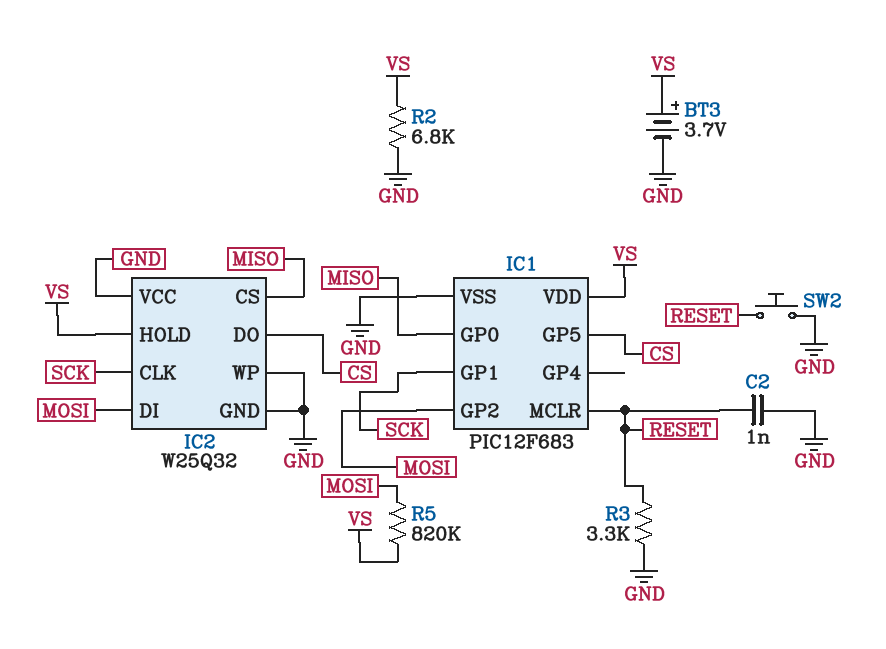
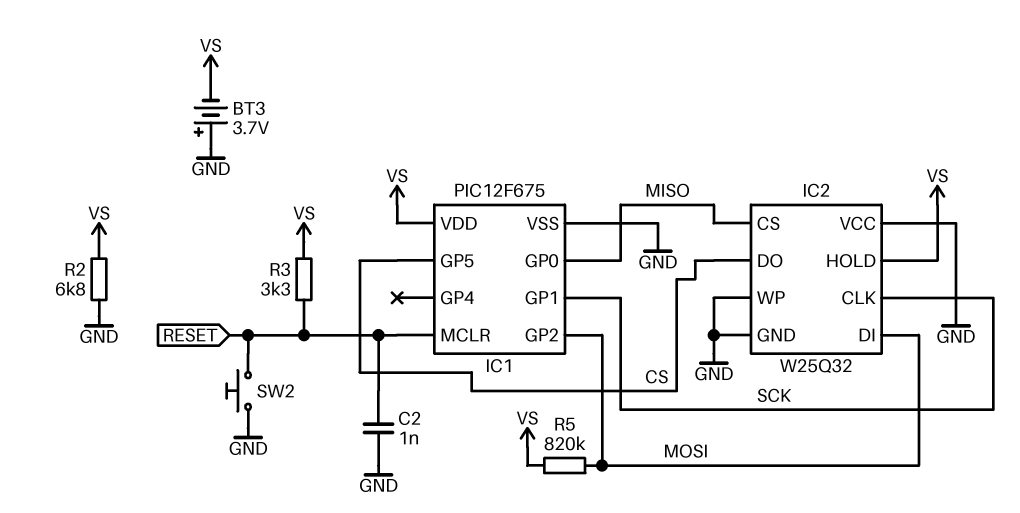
BT3: 3.7V (plus VS, minus GND) -> 3.7V (plus GND, minus VS)
IC1: PIC12F683 -> PIC12F675
R3: 3.3k (GND, RESET) -> 3.3k (RESET, VS)

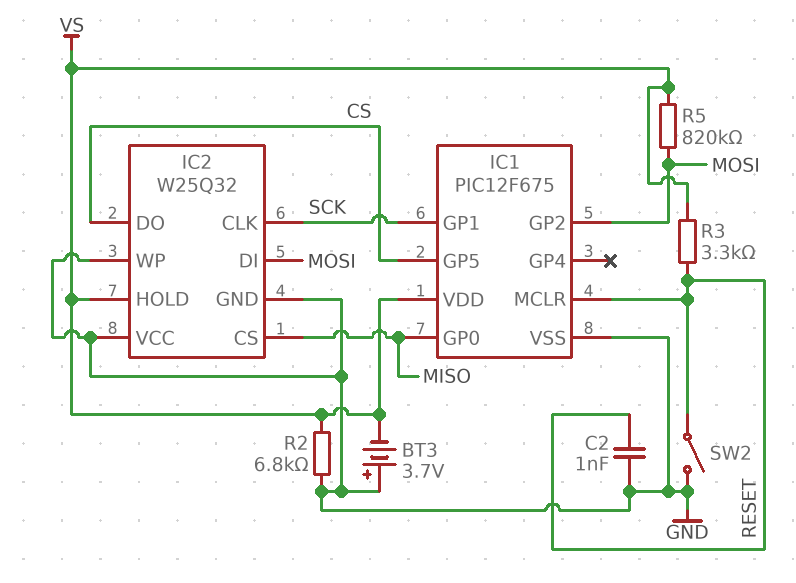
SW2: button (GND, RESET) -> switch (GND, RESET)

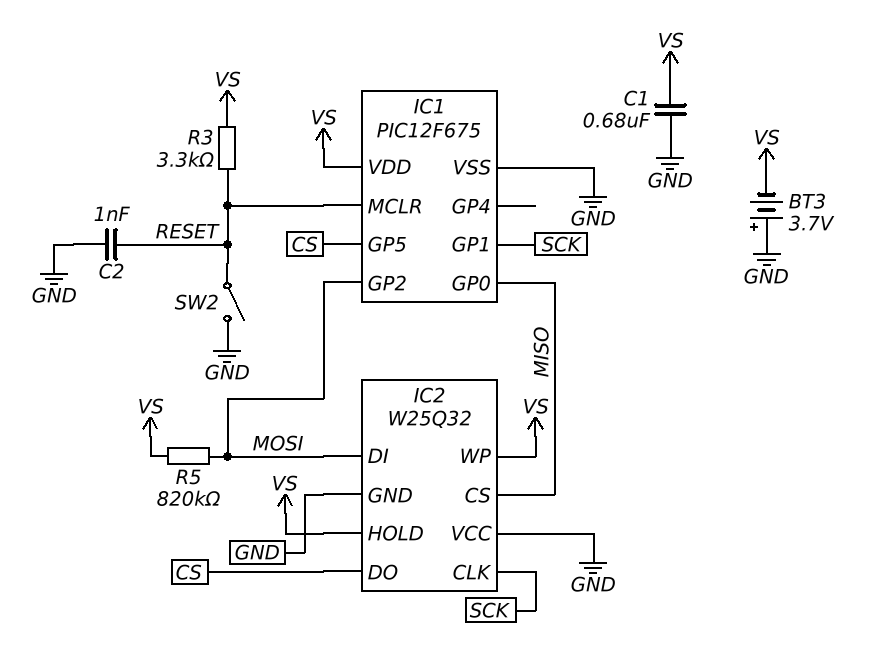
C1: none -> 680nF (GND, VS)
IC2 pin WP: GND -> VS
R2: 6.8k (GND, VS) -> none

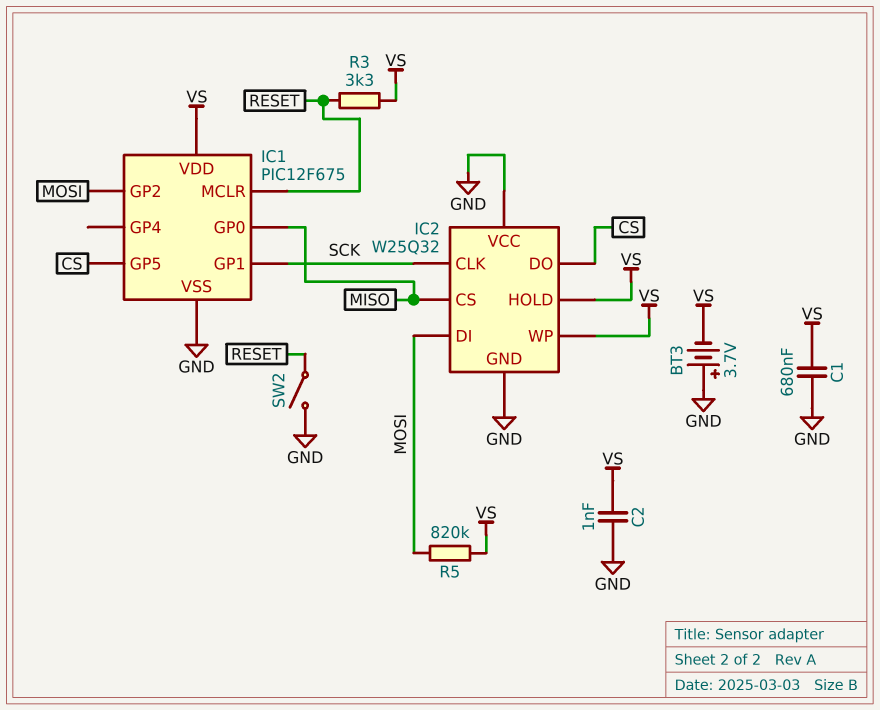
C2: 1nF (GND, RESET) -> 1nF (GND, VS)

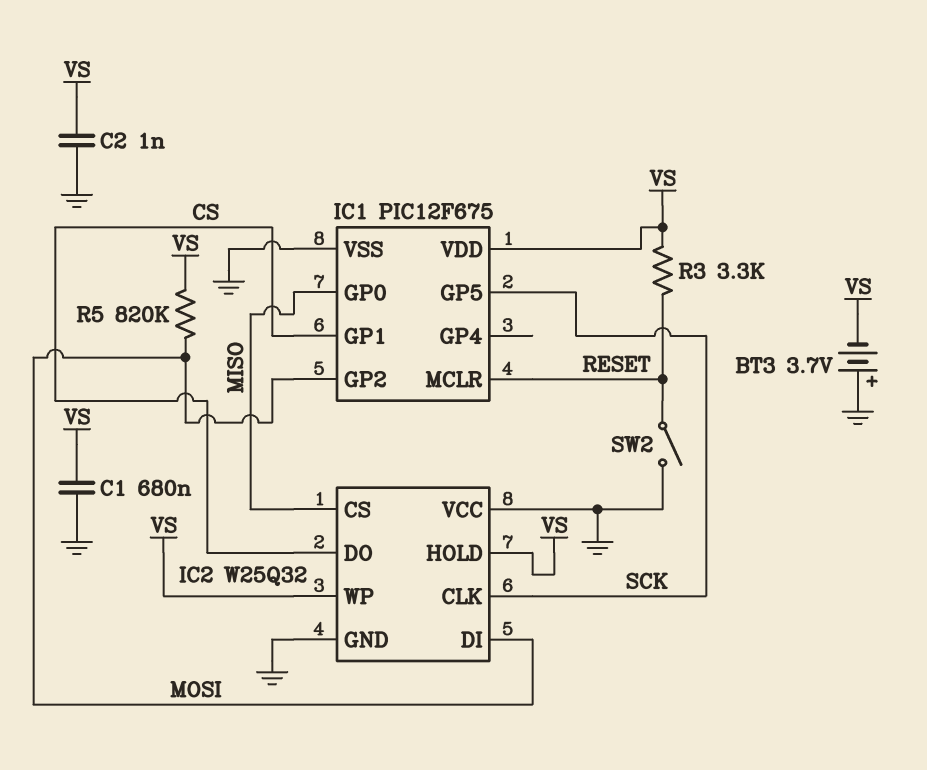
IC1 pin GP1: SCK -> CS
IC1 pin GP5: CS -> SCK

